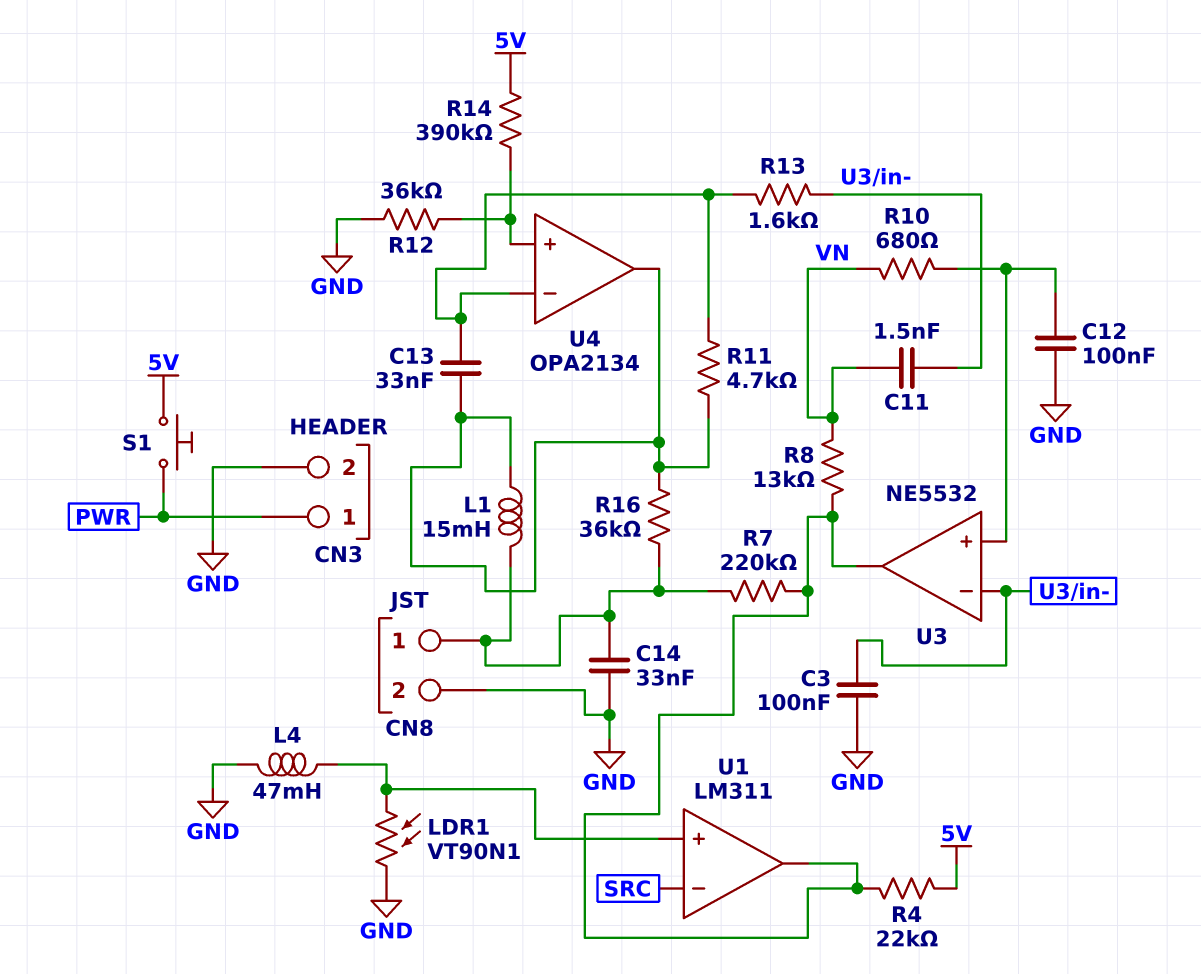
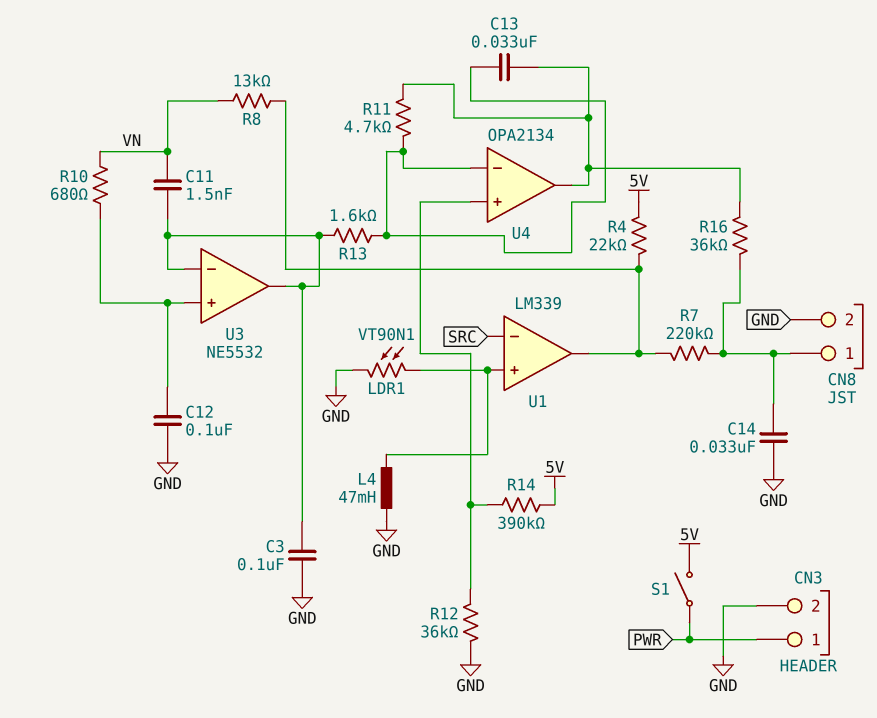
L1: 15mH (CN8/1, U4/out) -> none
S1: button (5V, PWR) -> switch (5V, PWR)
U1: LM311 -> LM339
U3 pin out: U1/out -> U3/in-

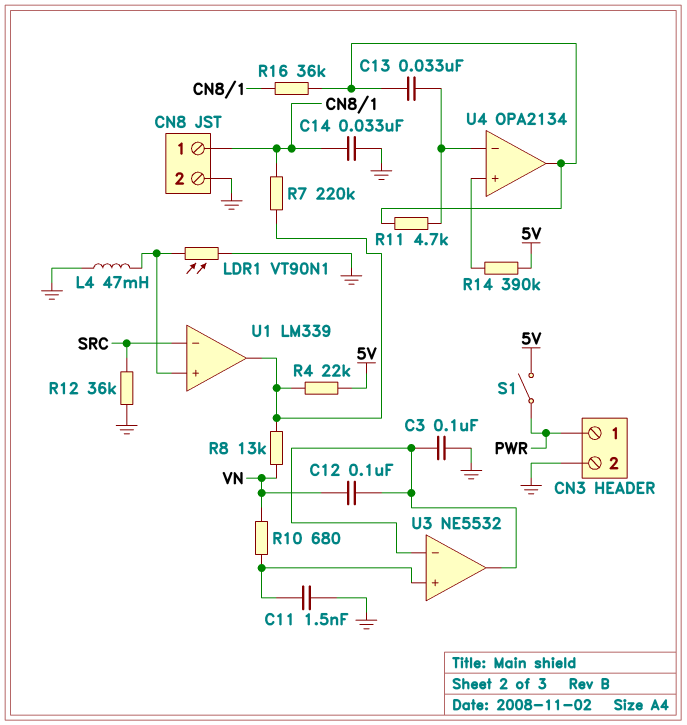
C11: 1.5nF (U3/in-, VN) -> 1.5nF (GND, U3/in+)
C12: 100nF (GND, U3/in+) -> 100nF (U3/in-, VN)
R12: 36k (GND, U4/in+) -> 36k (GND, SRC)
R13: 1.6k (U3/in-, U4/in-) -> none

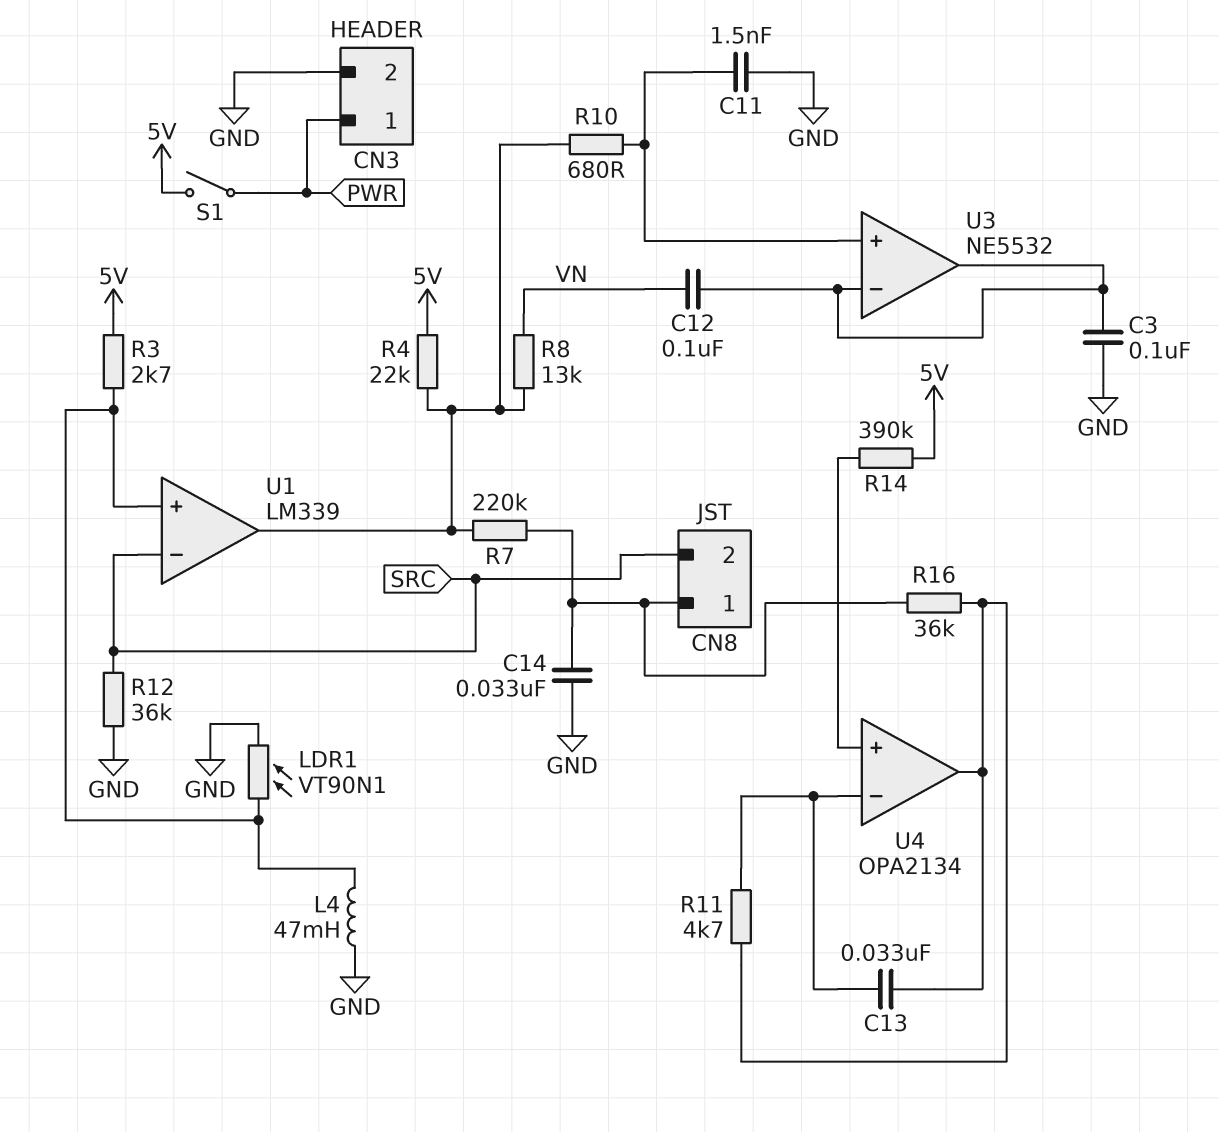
CN8 pin 2: GND -> SRC
R3: none -> 2.7k (5V, U1/in+)
R10: 680 (U3/in+, VN) -> 680 (U1/out, U3/in+)

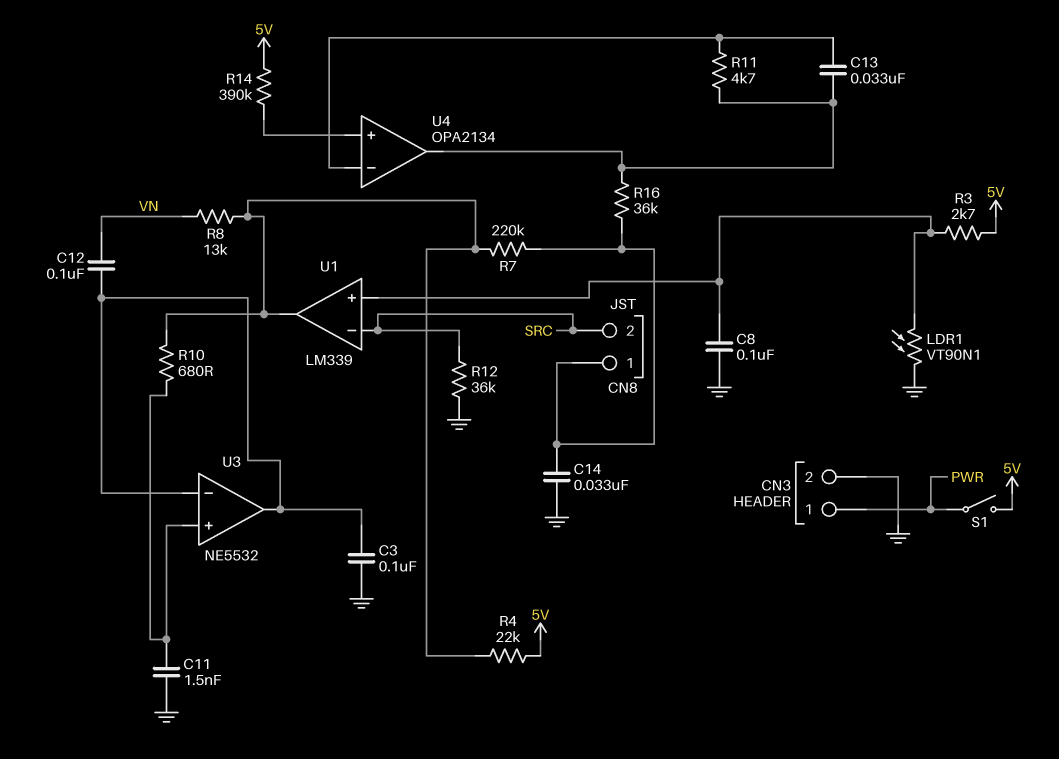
C8: none -> 100nF (GND, U1/in+)
L4: 47mH (GND, U1/in+) -> none

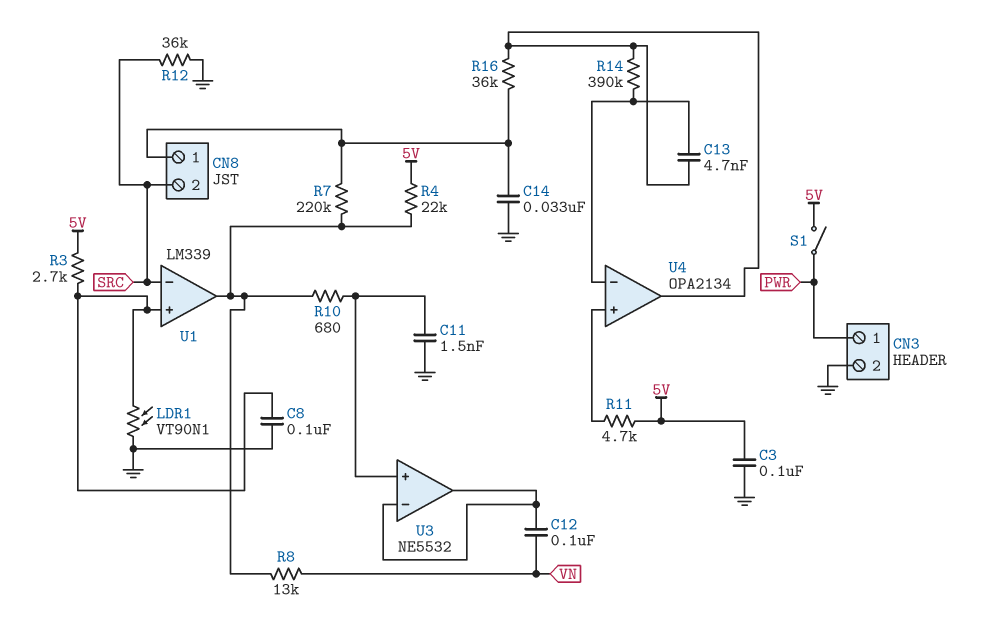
C3: 100nF (GND, U3/in-) -> 100nF (5V, GND)
C13: 33nF (U4/in-, U4/out) -> 4.7nF (U4/in-, U4/out)
R11: 4.7k (U4/in-, U4/out) -> 4.7k (5V, U4/in+)
R14: 390k (5V, U4/in+) -> 390k (U4/in-, U4/out)

